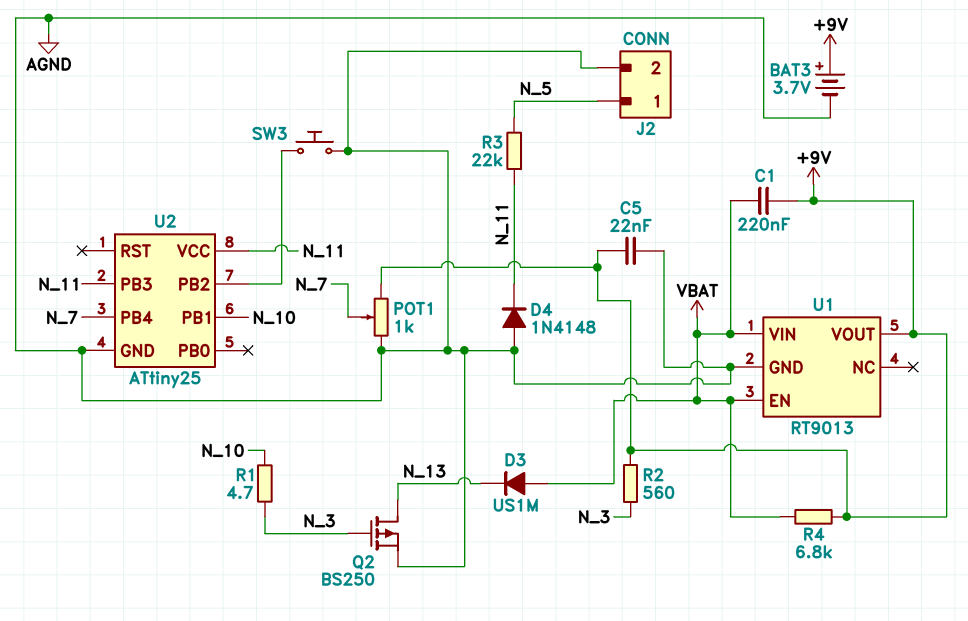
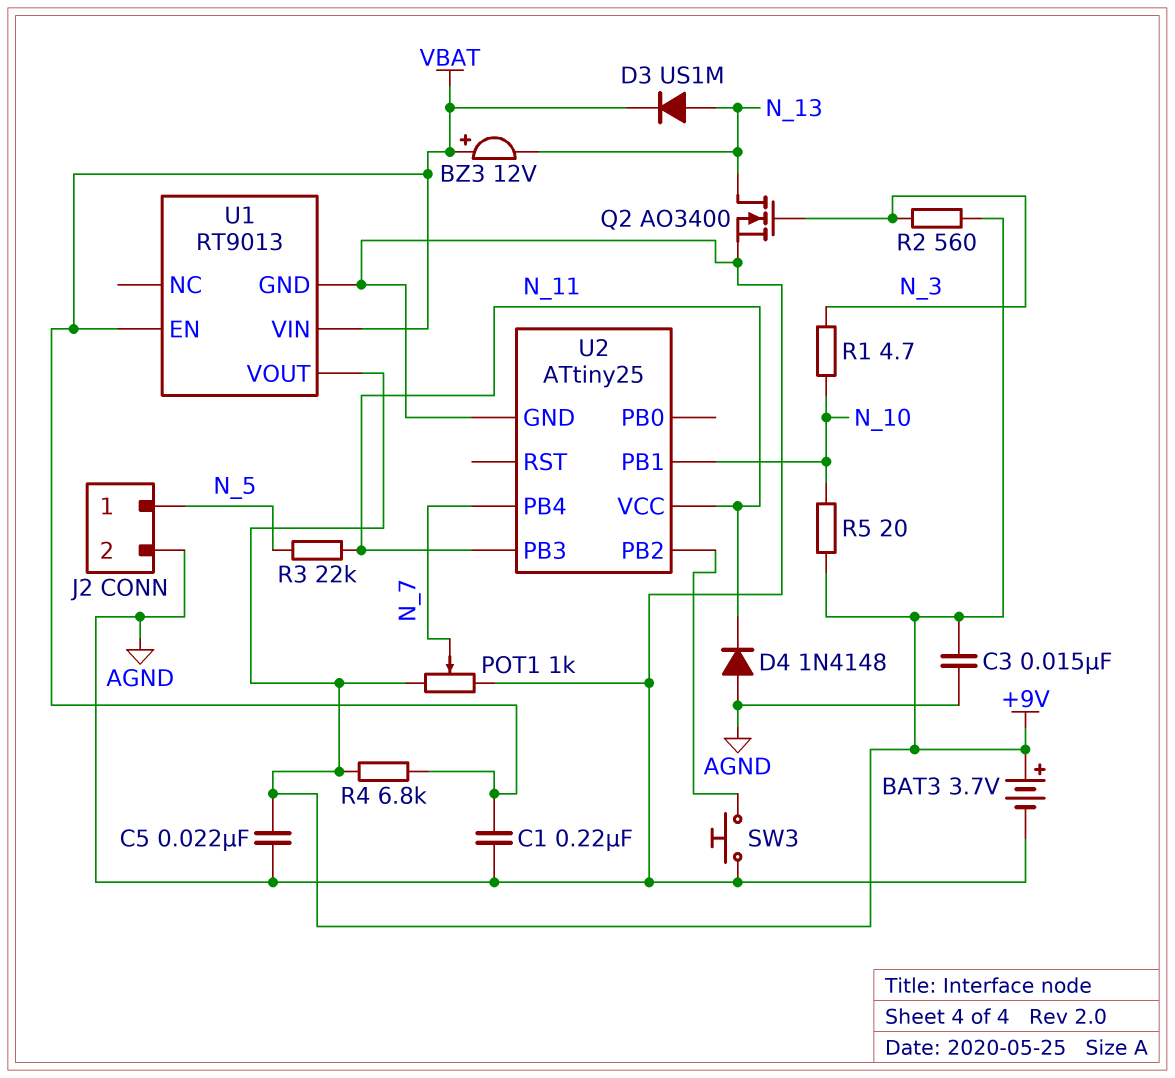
BZ3: none -> buzzer 12V (plus VBAT, minus N_13)
C1: 220nF (+9V, VBAT) -> 220nF (AGND, VBAT)
C3: none -> 15nF (+9V, AGND)
D3: diode US1M (A VBAT, K N_13) -> diode US1M (A N_13, K VBAT)
Q2: PMOS BS250 (G N_3, D N_13, S AGND) -> NMOS AO3400 (G N_3, D N_13, S AGND)
R5: none -> 20 (+9V, N_10)

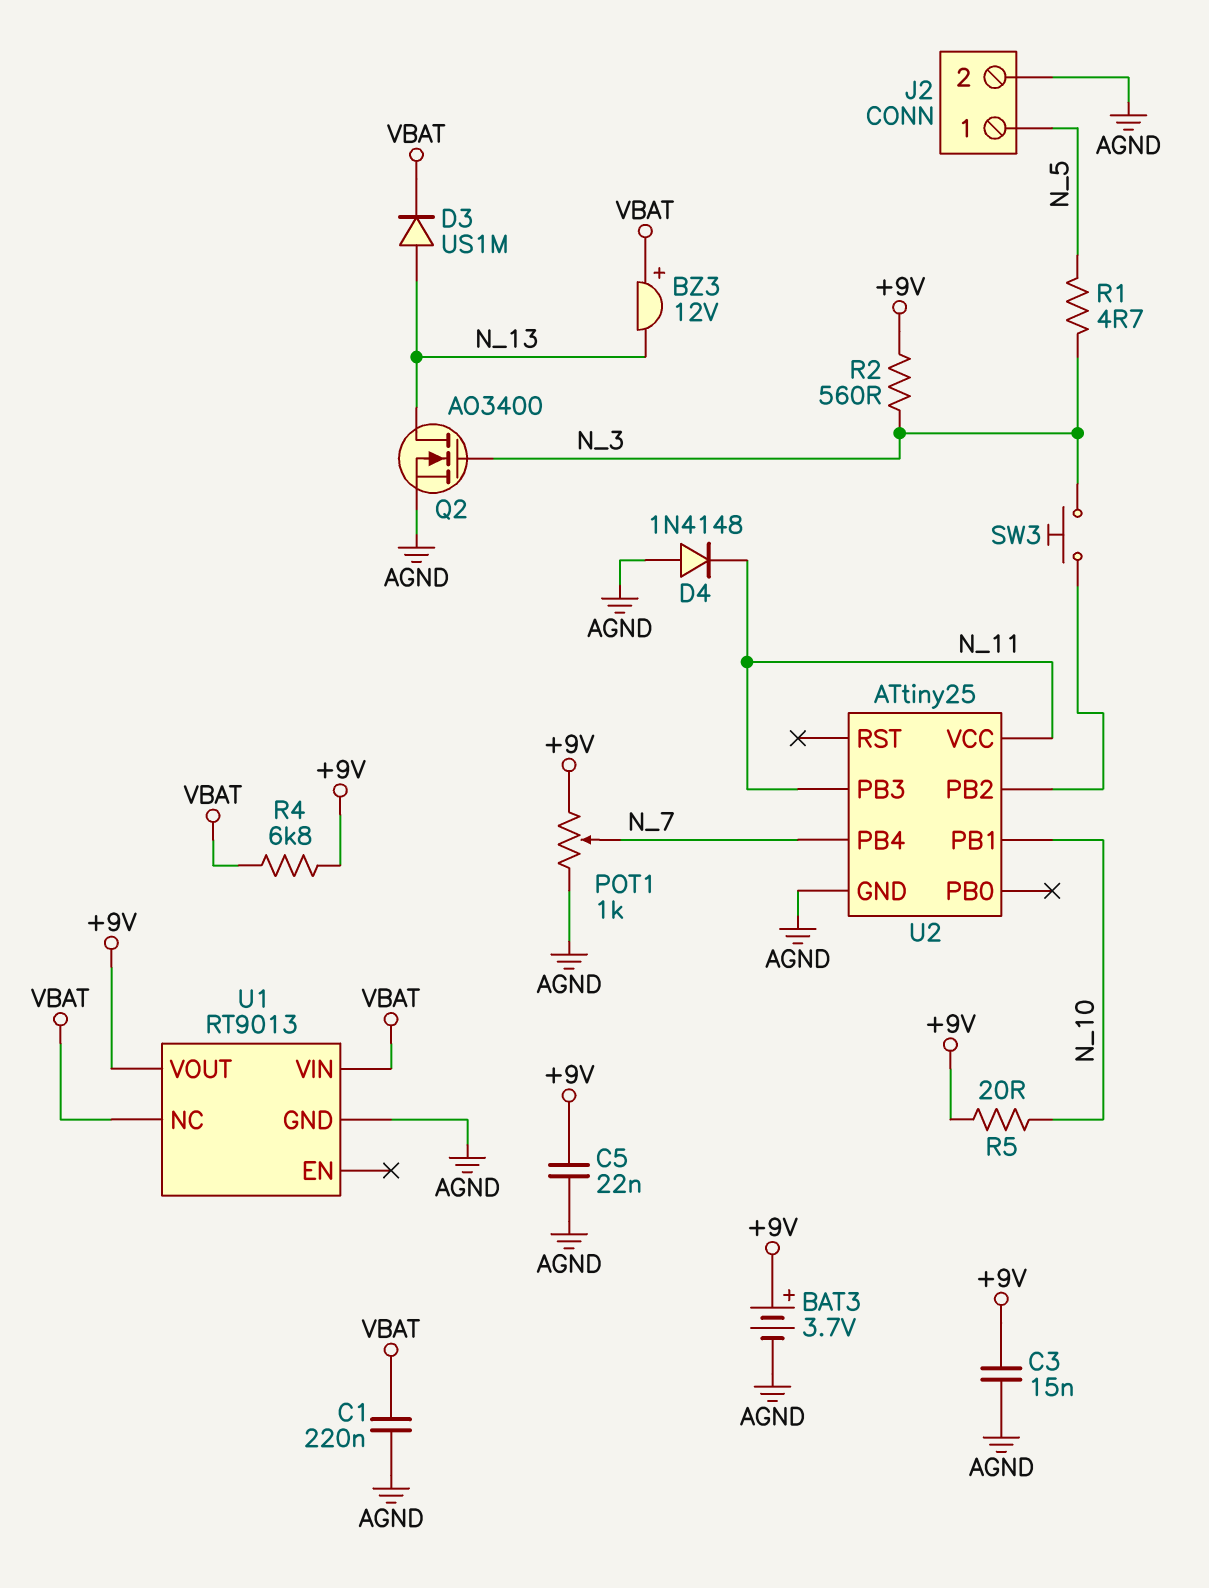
R1: 4.7 (N_3, N_10) -> 4.7 (N_3, N_5)
R3: 22k (N_5, N_11) -> none
SW3: button (AGND, U2/PB2) -> button (N_3, U2/PB2)
U1 pin EN: VBAT -> none
U1 pin NC: none -> VBAT

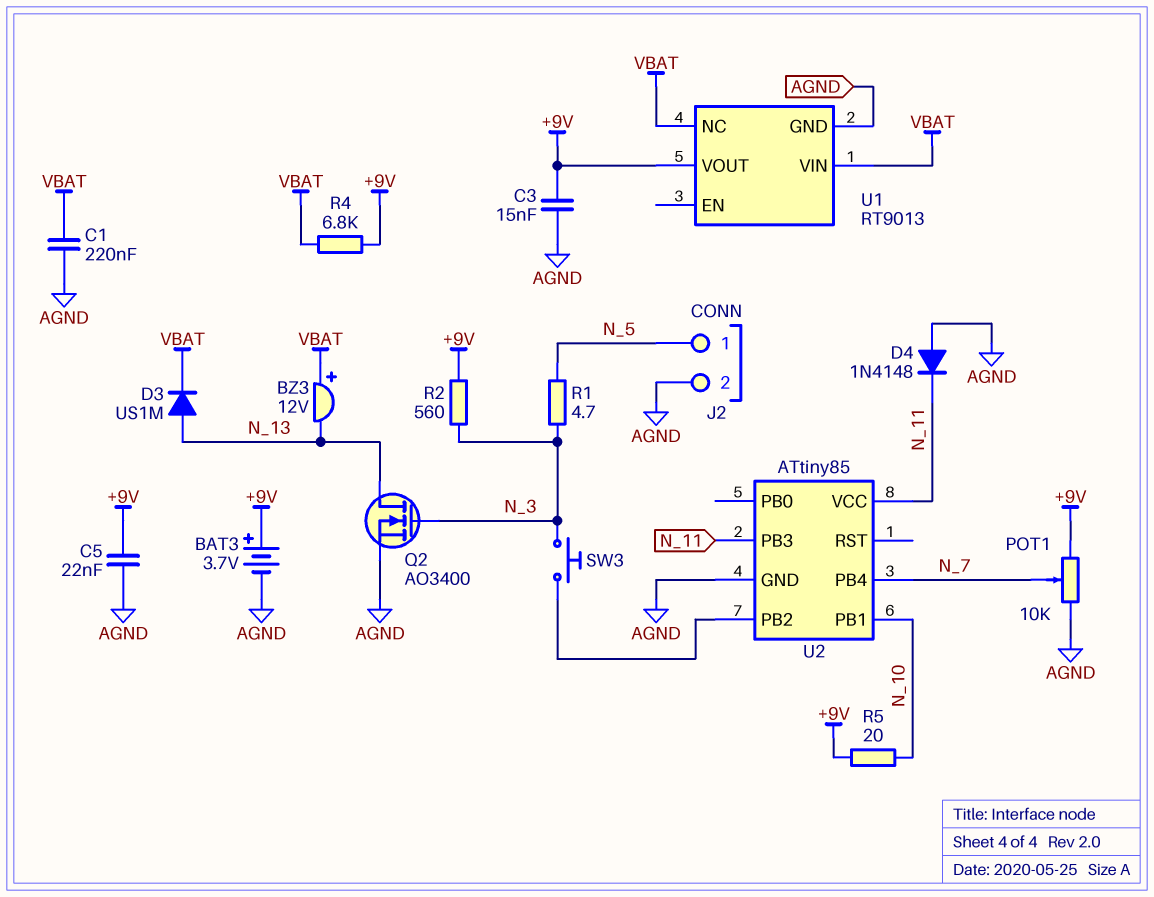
POT1: 1k (+9V, AGND, wiper N_7) -> 10k (+9V, AGND, wiper N_7)
U2: ATtiny25 -> ATtiny85

